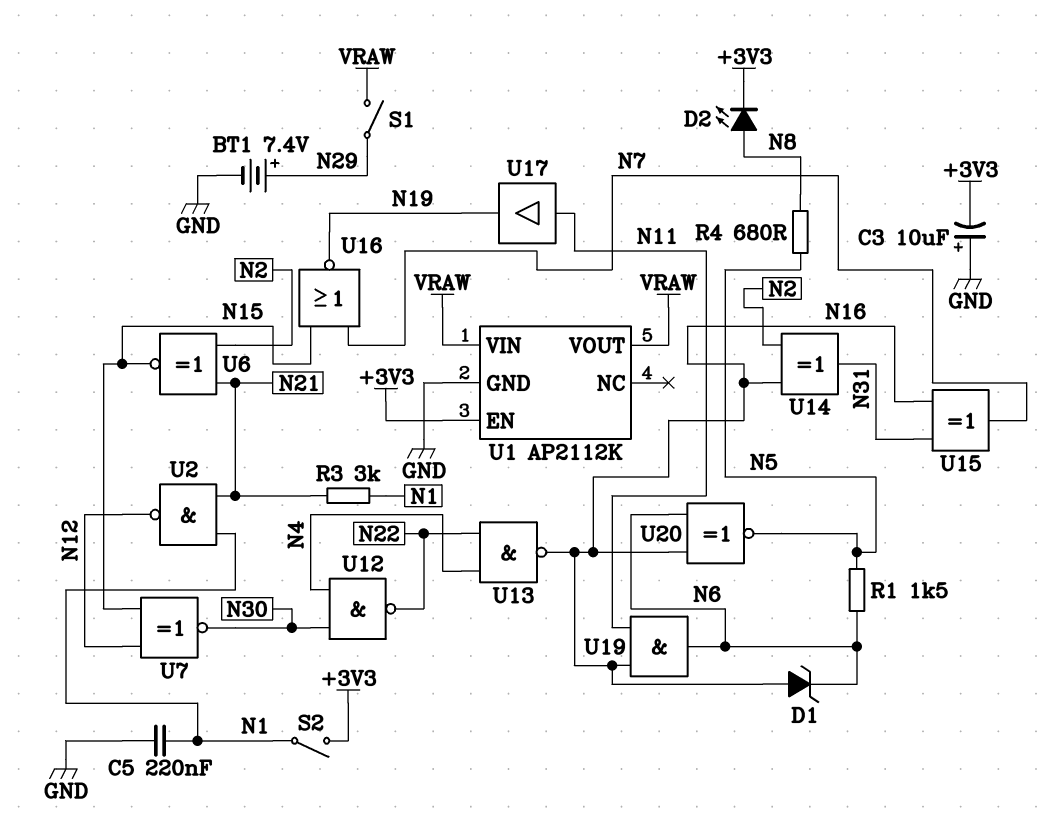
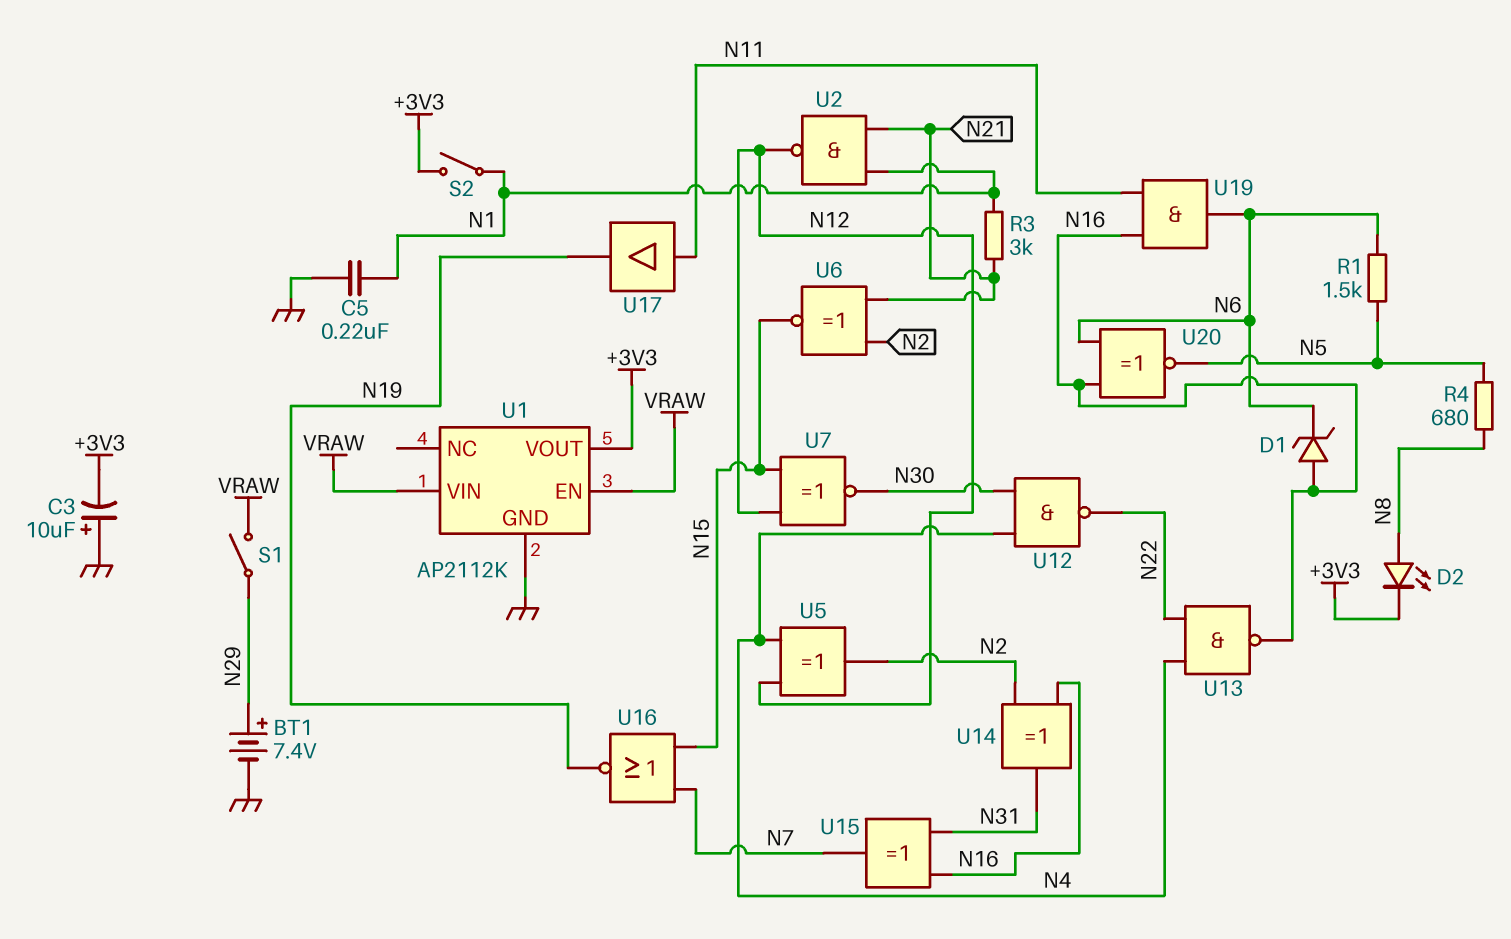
U1 pin EN: +3V3 -> VRAW
U1 pin VOUT: VRAW -> +3V3
U5: none -> XOR (in N4, in N12, out N2)

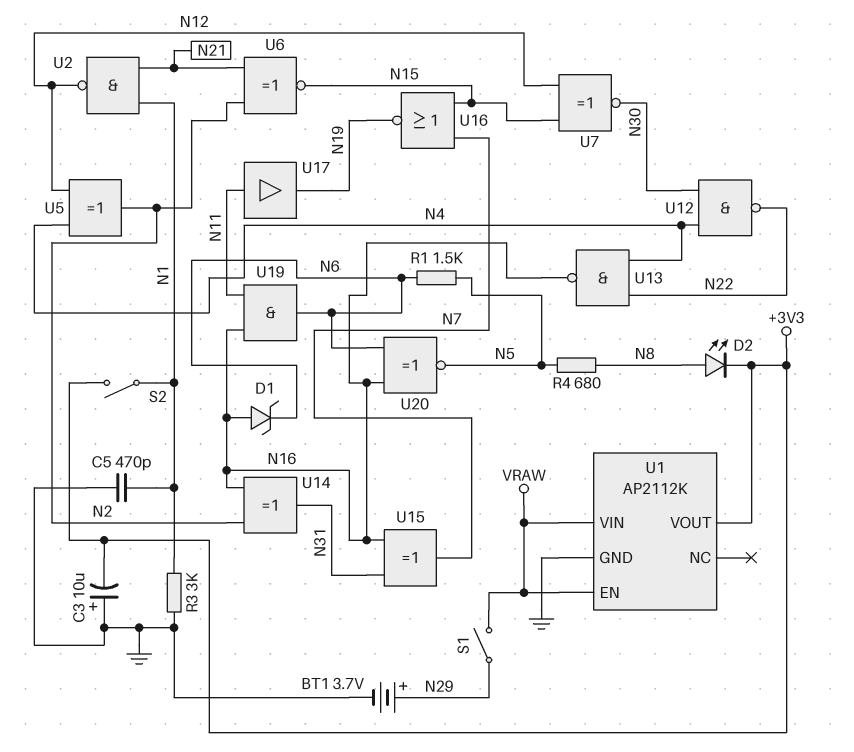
BT1: 7.4V (plus N29, minus GND) -> 3.7V (plus N29, minus GND)
C5: 220nF (GND, N1) -> 470pF (GND, N1)
R3: 3k (N1, N21) -> 3k (GND, N1)

